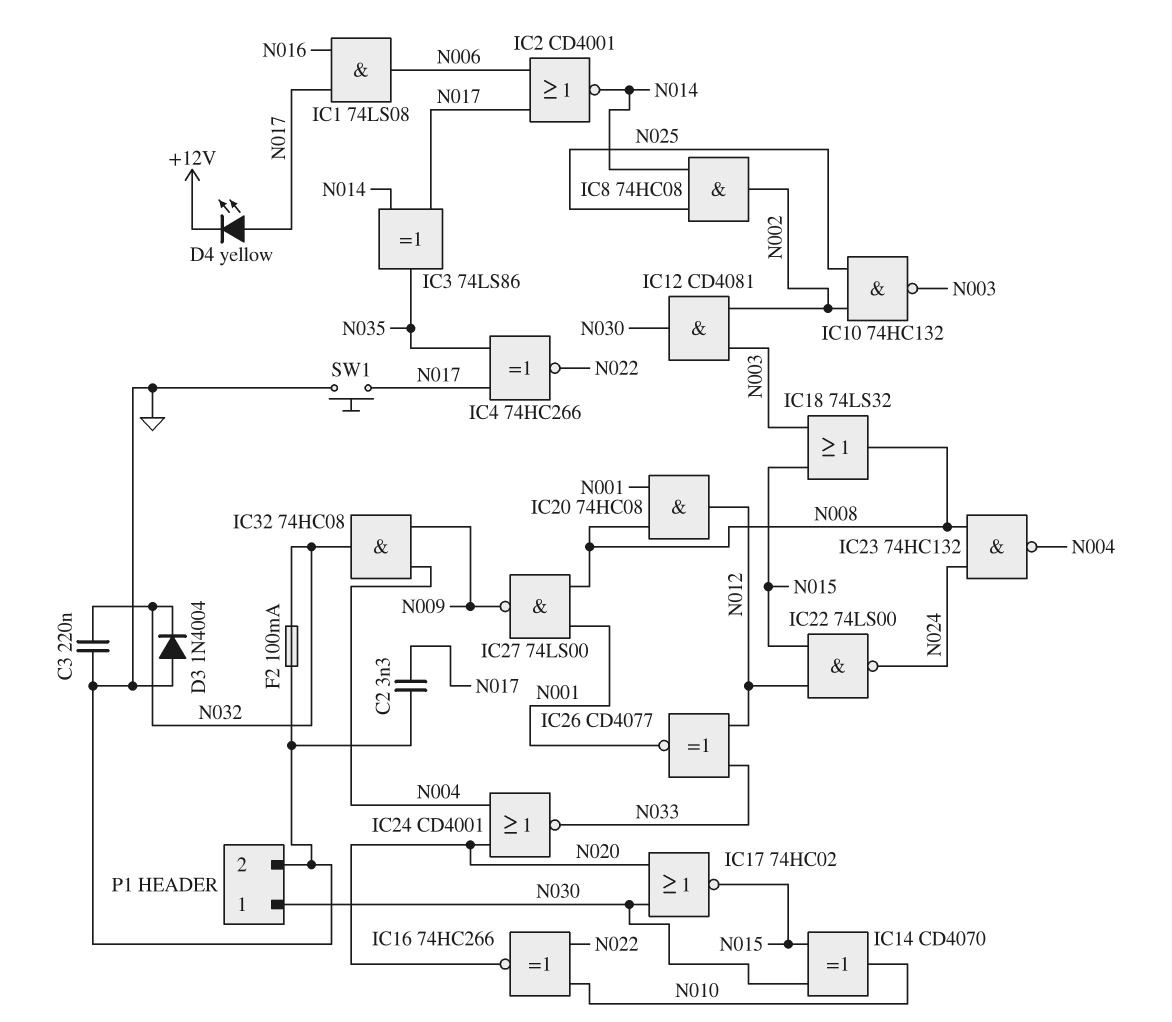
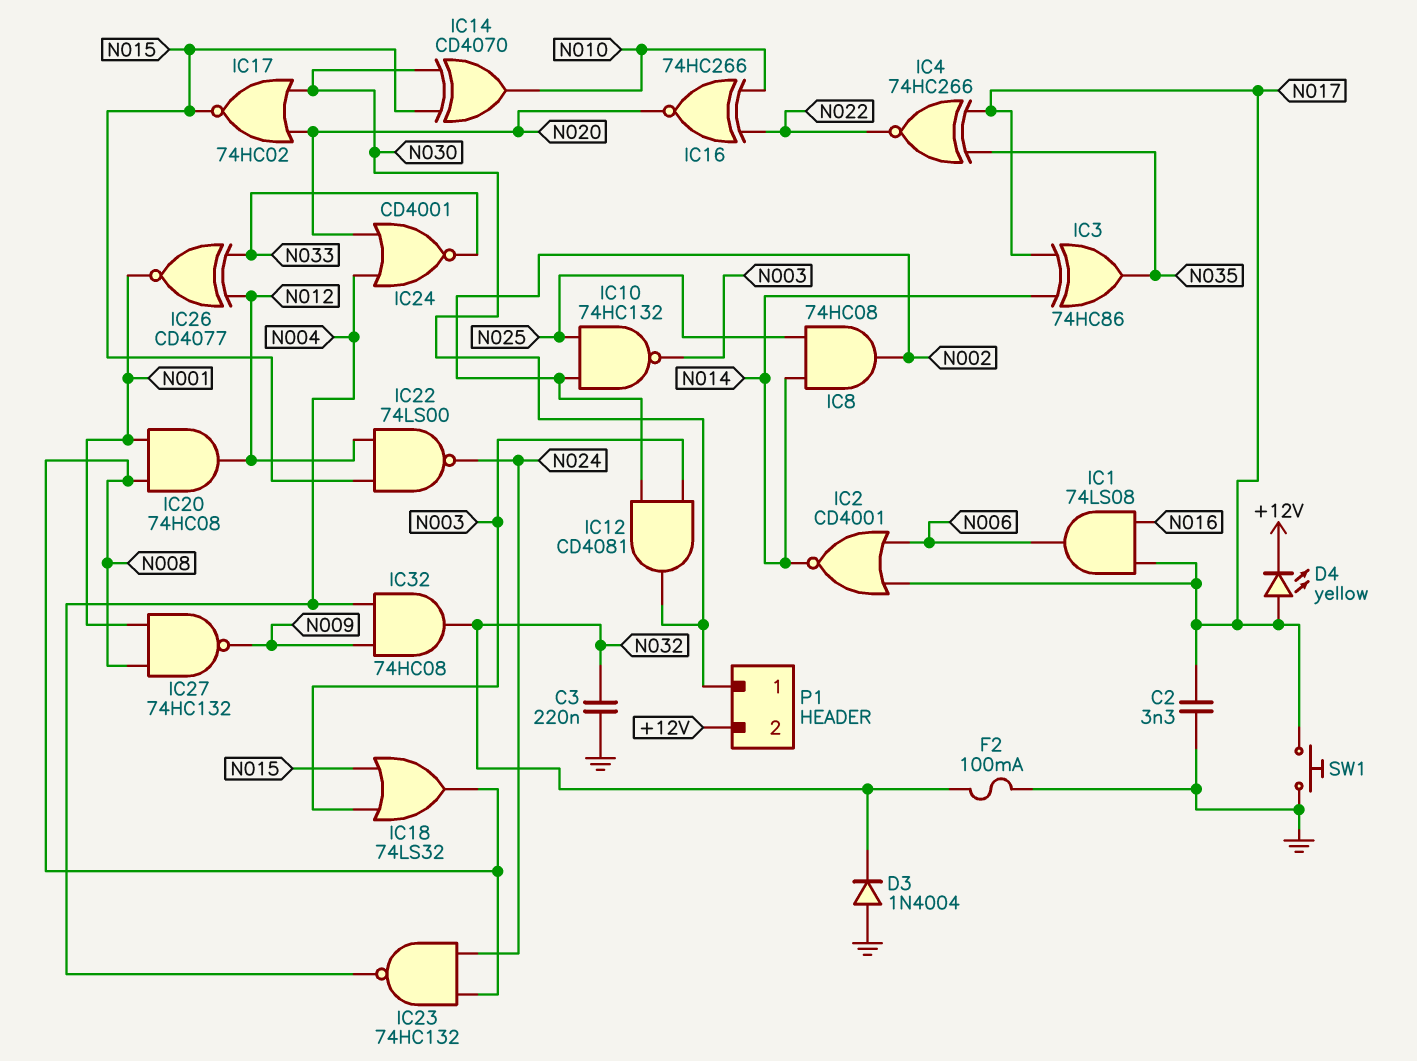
IC3: XOR 74LS86 (in N014, in N017, out N035) -> XOR 74HC86 (in N014, in N017, out N035)
IC27: NAND 74LS00 (in N001, in N008, out N009) -> NAND 74HC132 (in N001, in N008, out N009)
P1 pin 2: GND -> +12V

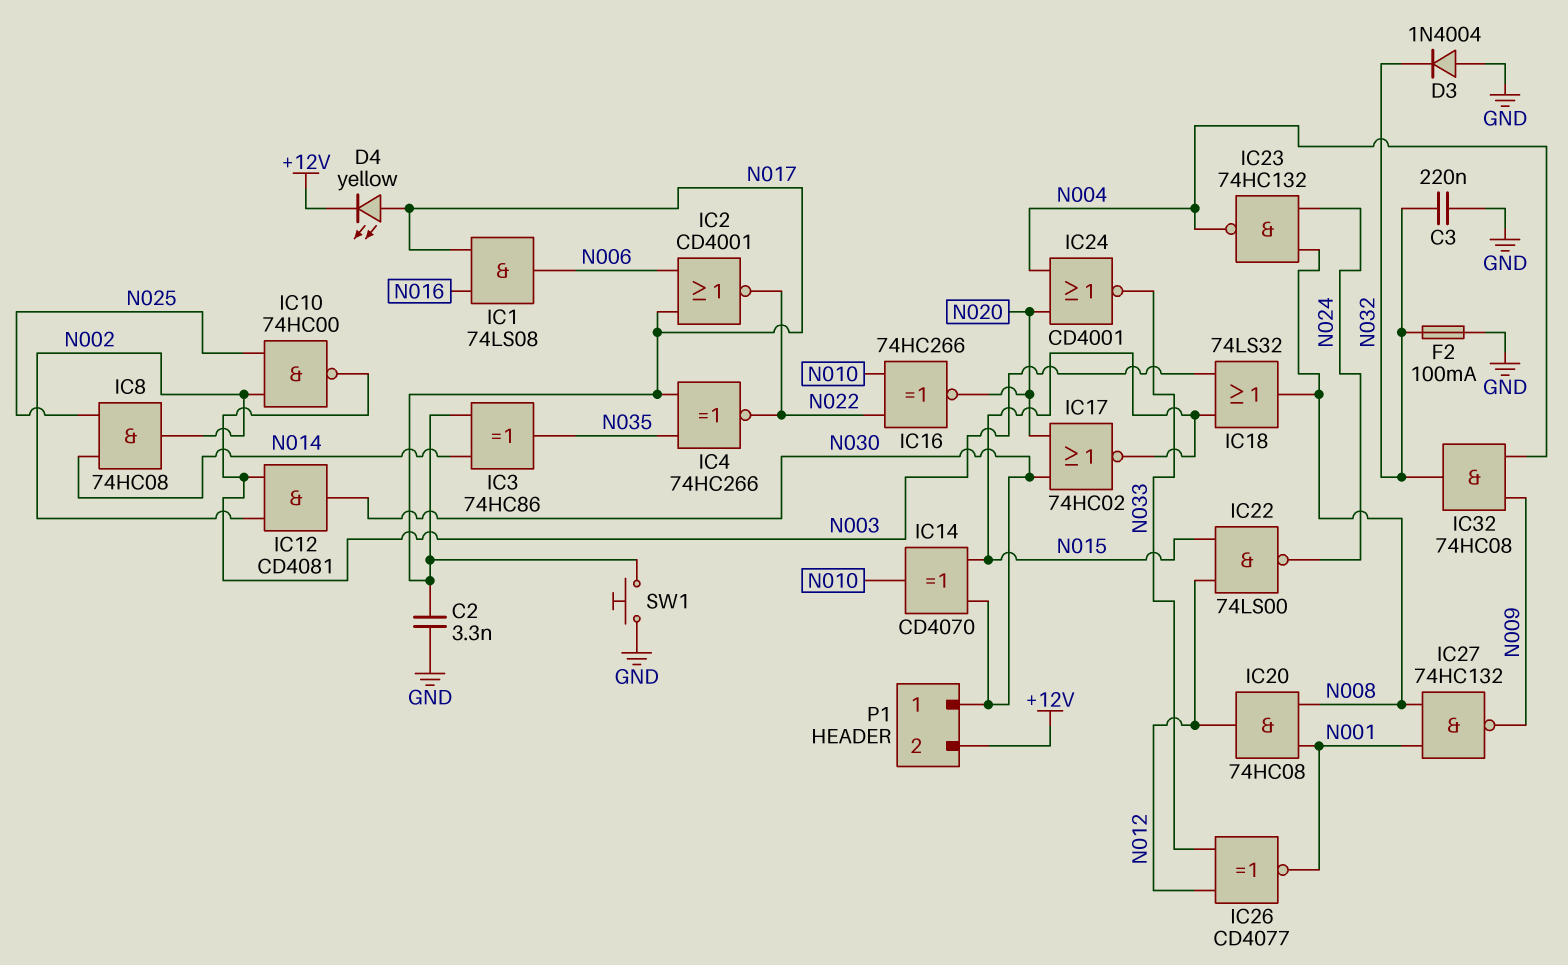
IC2: NOR CD4001 (in N006, in N017, out N014) -> NOR CD4001 (in N006, in N017, out N022)
IC10: NAND 74HC132 (in N002, in N025, out N003) -> NAND 74HC00 (in N002, in N025, out N003)

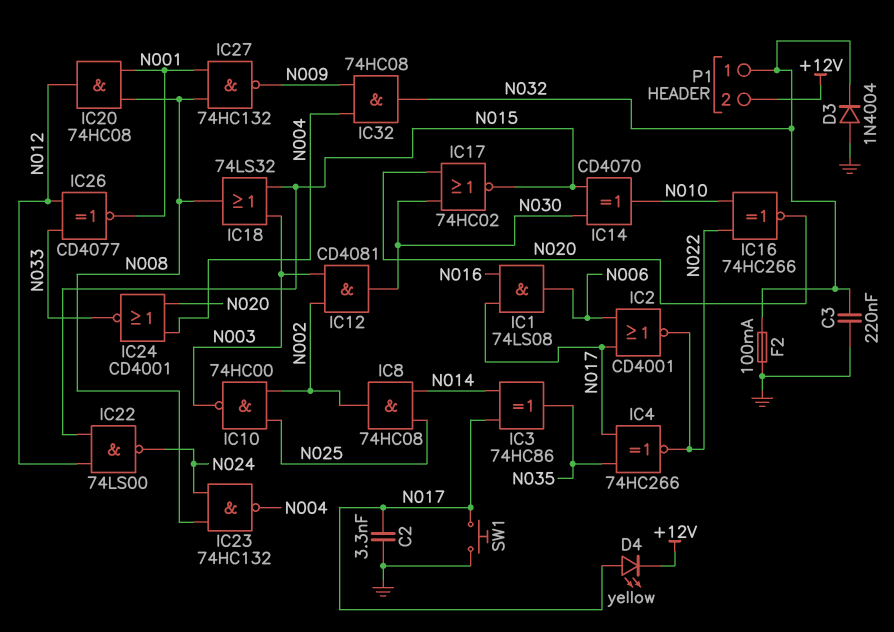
P1 pin 1: N030 -> N032

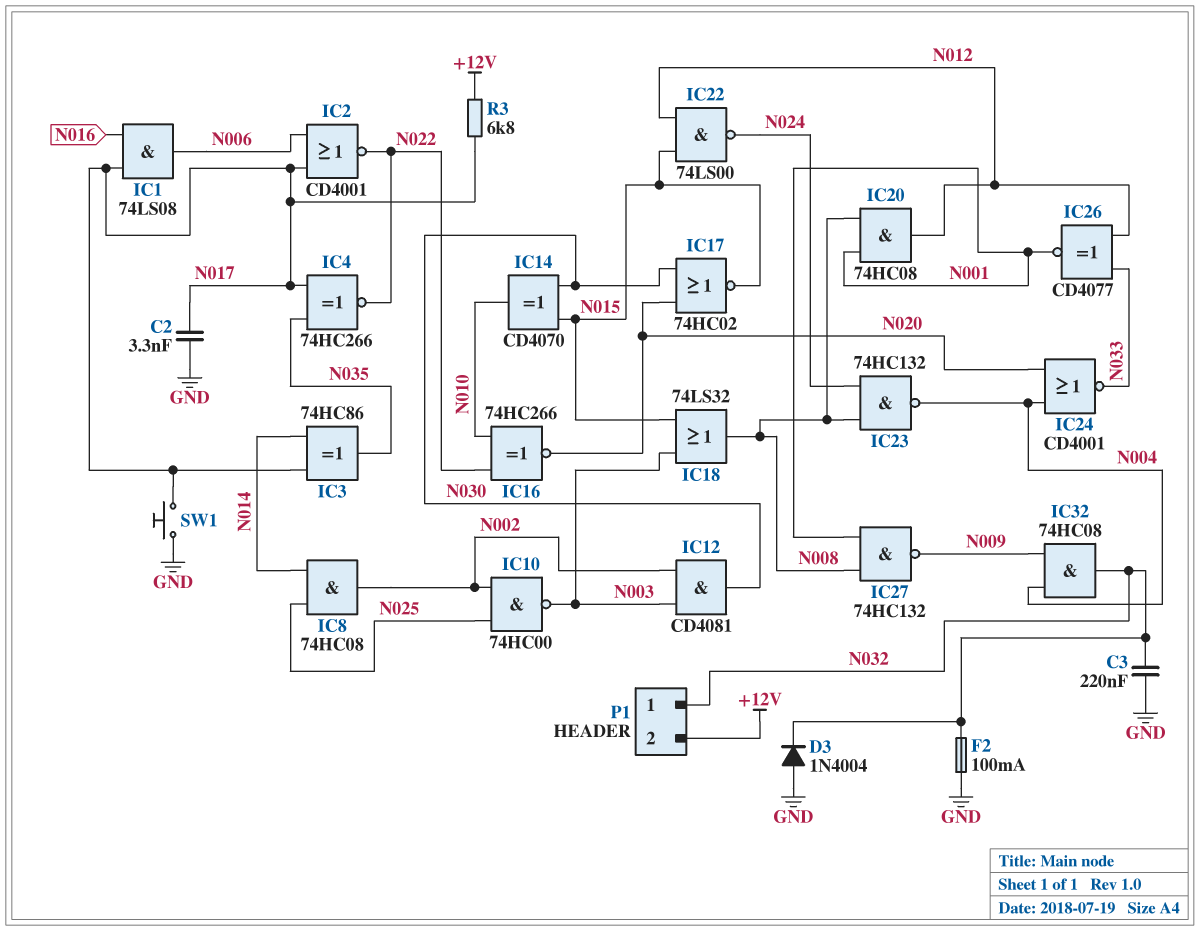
D4: LED yellow (A N017, K +12V) -> none
R3: none -> 6.8k (+12V, N017)

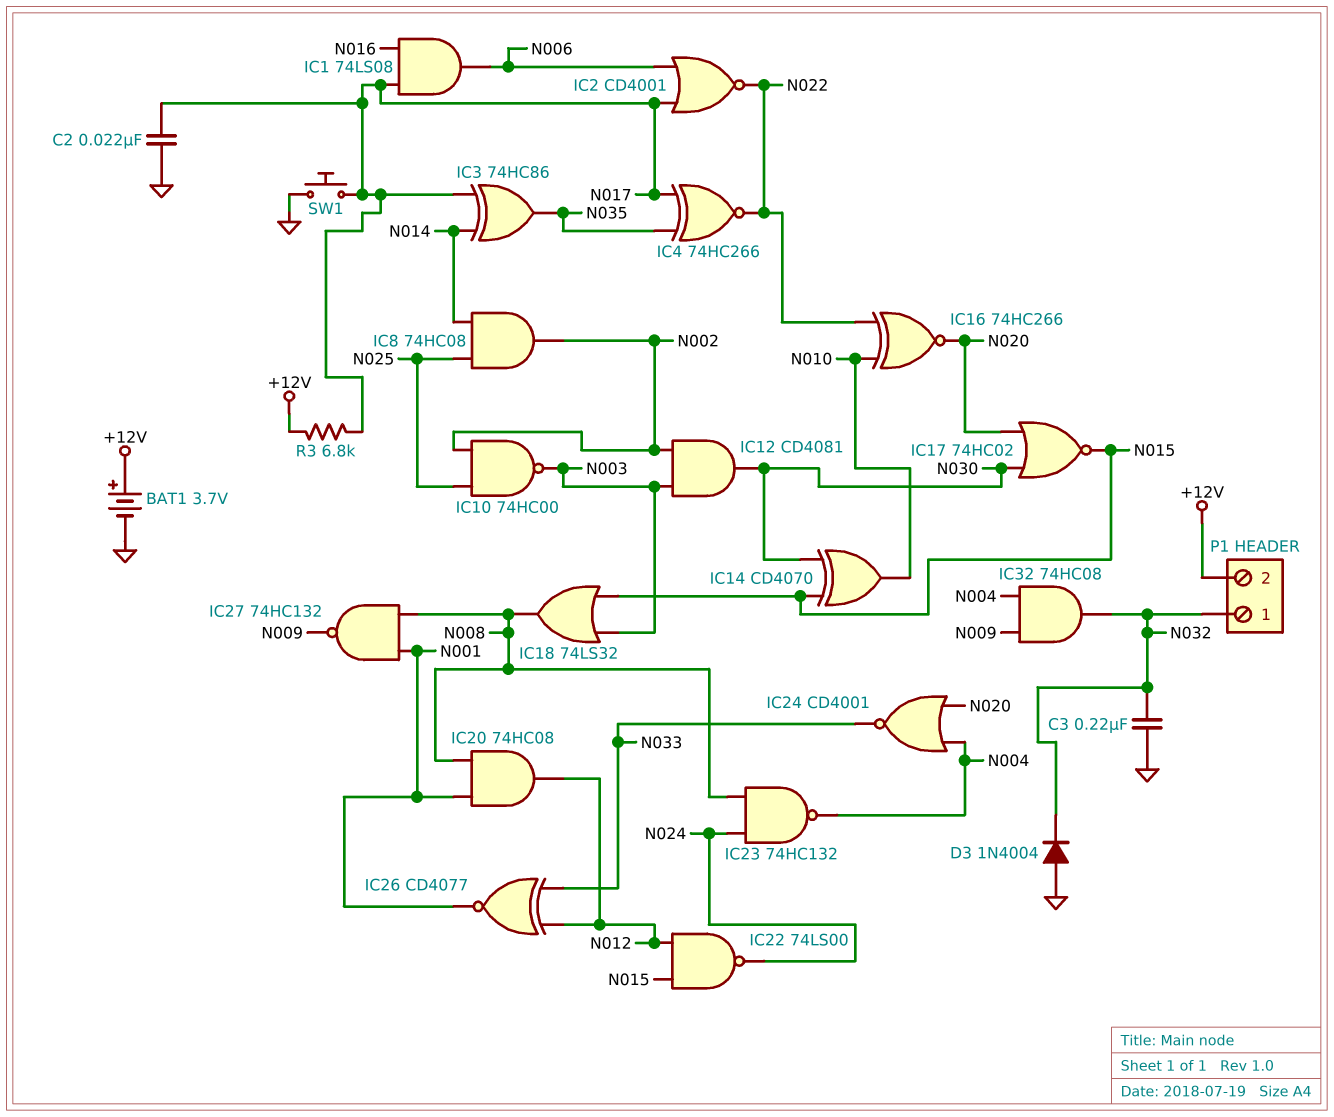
BAT1: none -> 3.7V (plus +12V, minus GND)
C2: 3.3nF (GND, N017) -> 22nF (GND, N017)
F2: 100mA (GND, N032) -> none

